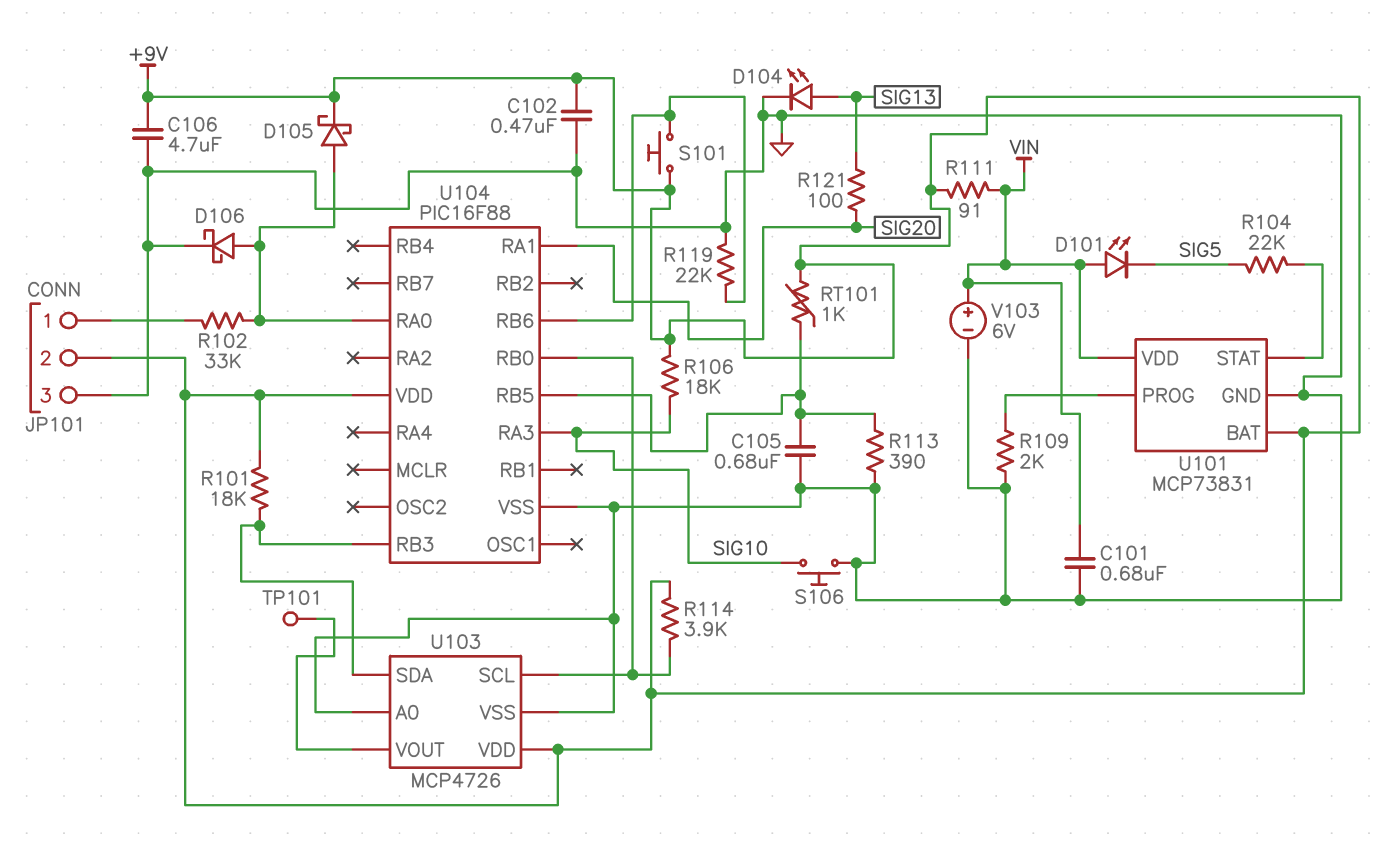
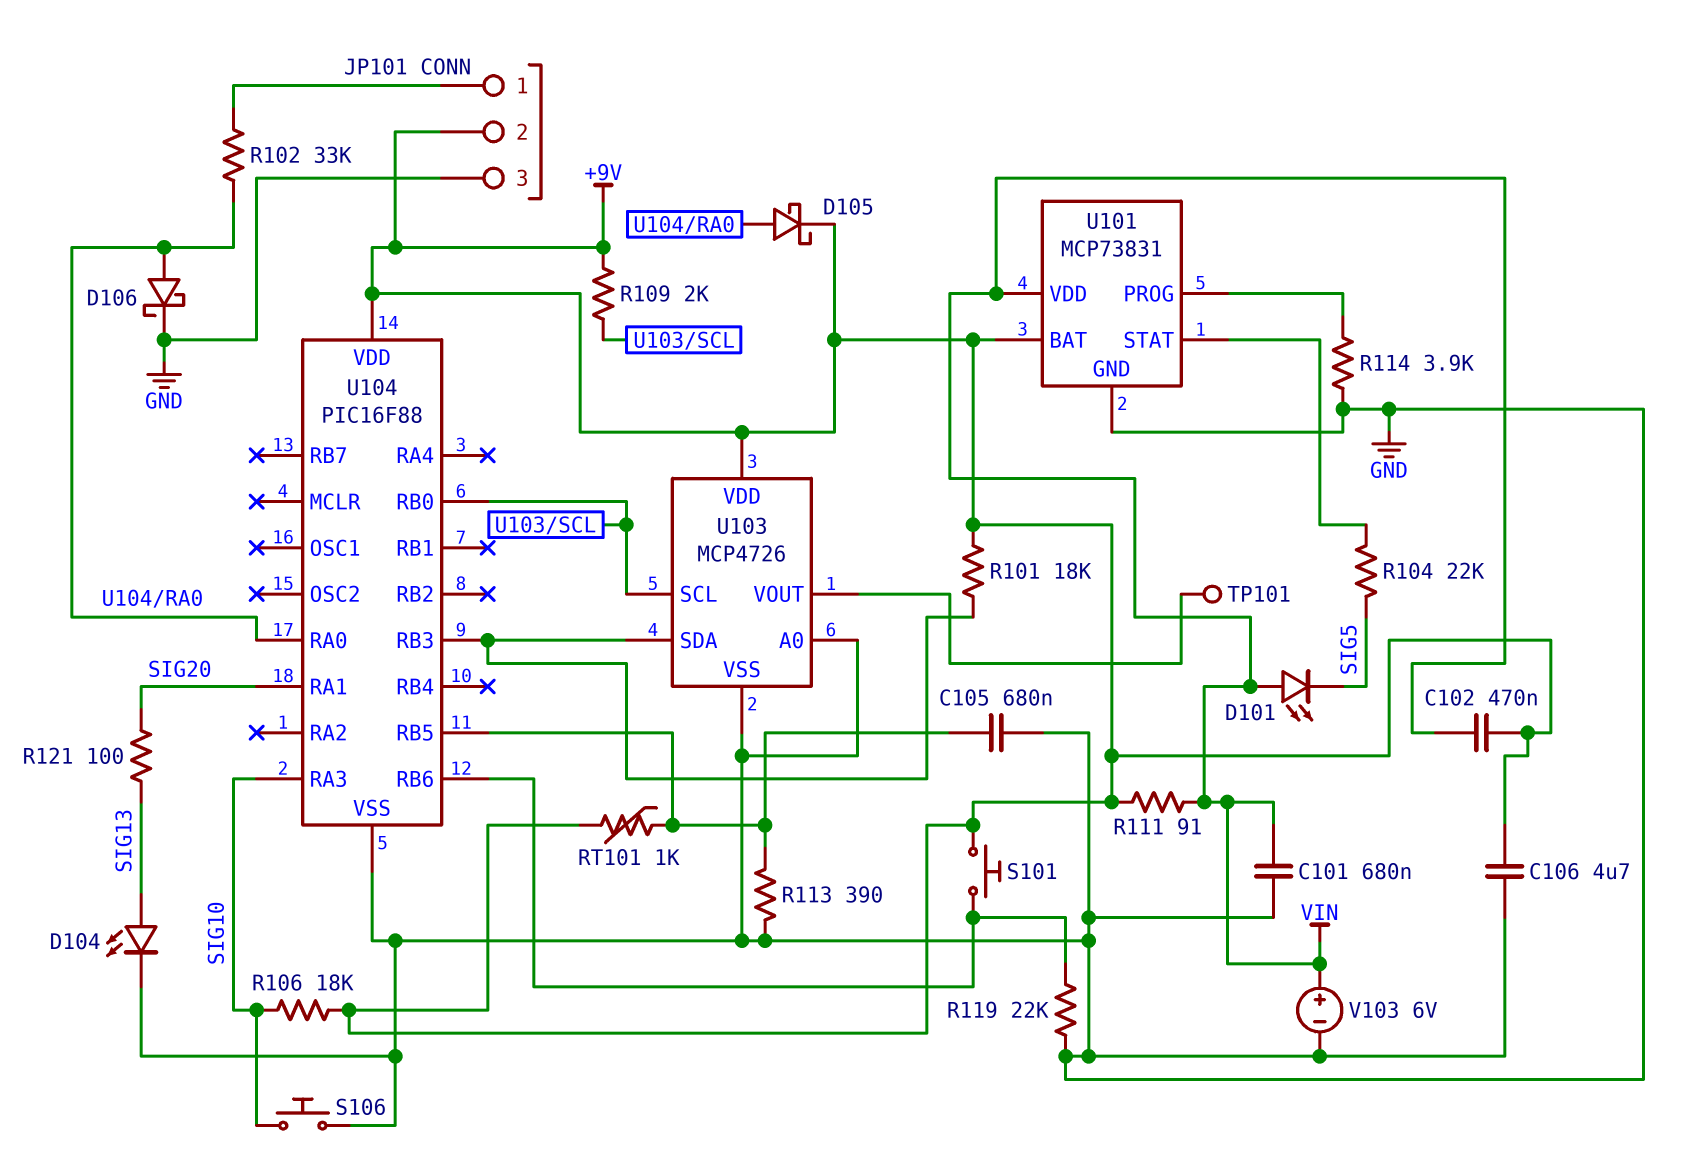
C102: 470nF (+9V, GND) -> 470nF (+9V, VIN)
R109: 2k (GND, U101/PROG) -> 2k (+9V, U103/SCL)
R114: 3.9k (+9V, U103/SCL) -> 3.9k (GND, U101/PROG)

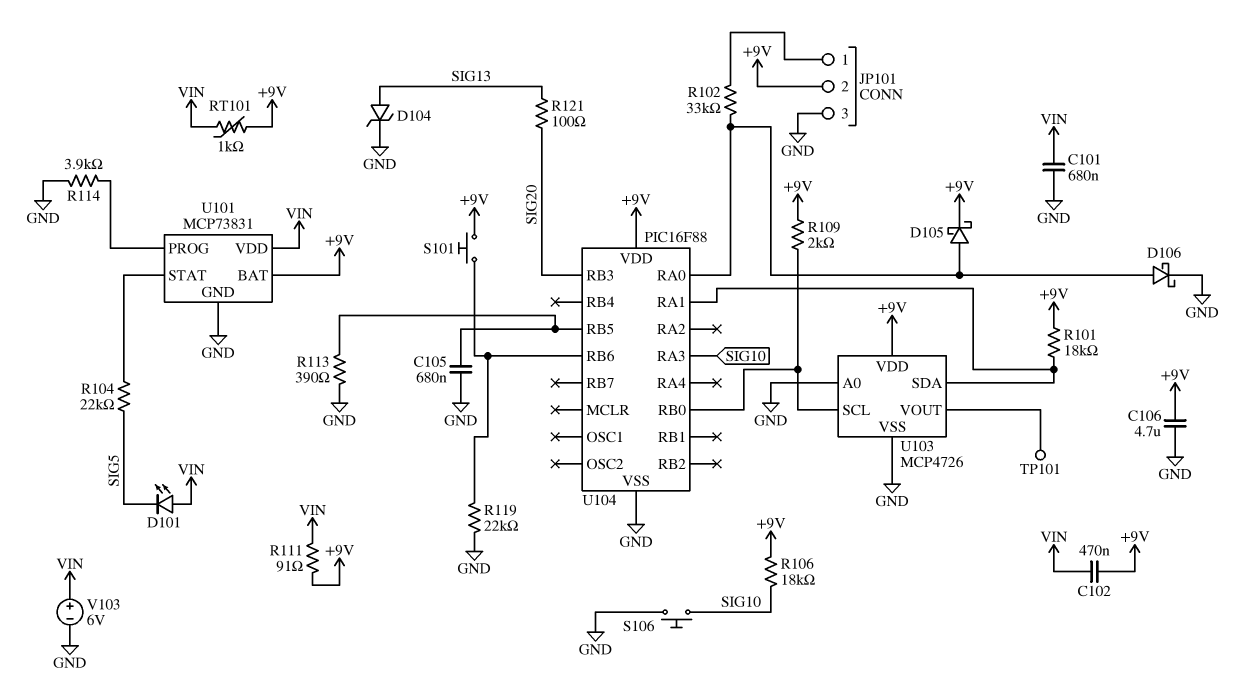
D104: LED (A SIG13, K GND) -> zener (A SIG13, K GND)
RT101: 1k (+9V, U104/RB5) -> 1k (+9V, VIN)
U104 pin RA1: SIG20 -> U103/SDA
U104 pin RB3: U103/SDA -> SIG20

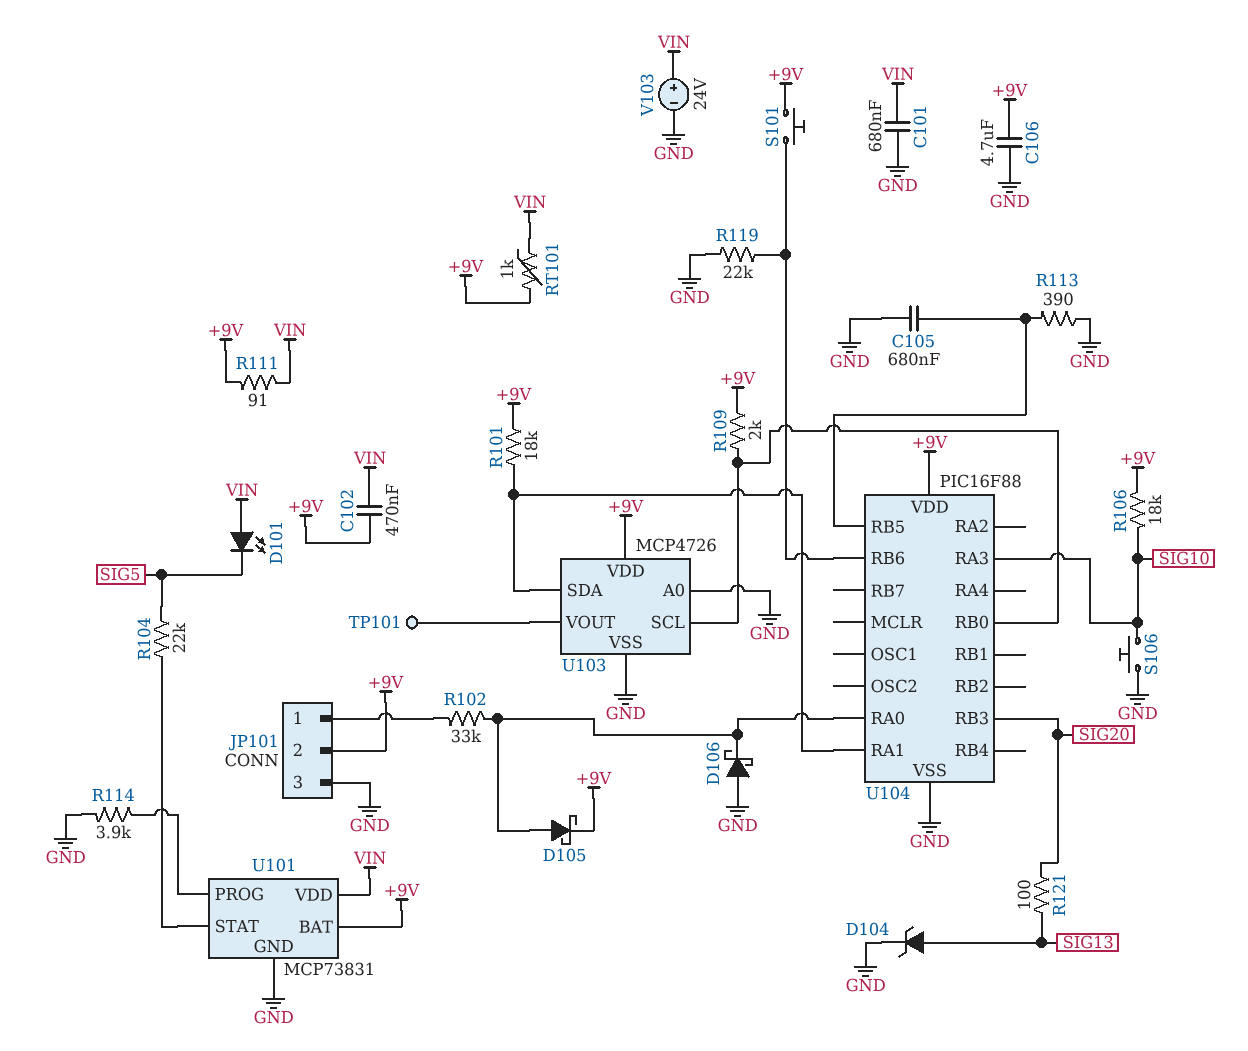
D106: schottky (A U104/RA0, K GND) -> schottky (A GND, K U104/RA0)
V103: 6V (plus VIN, minus GND) -> 24V (plus VIN, minus GND)

